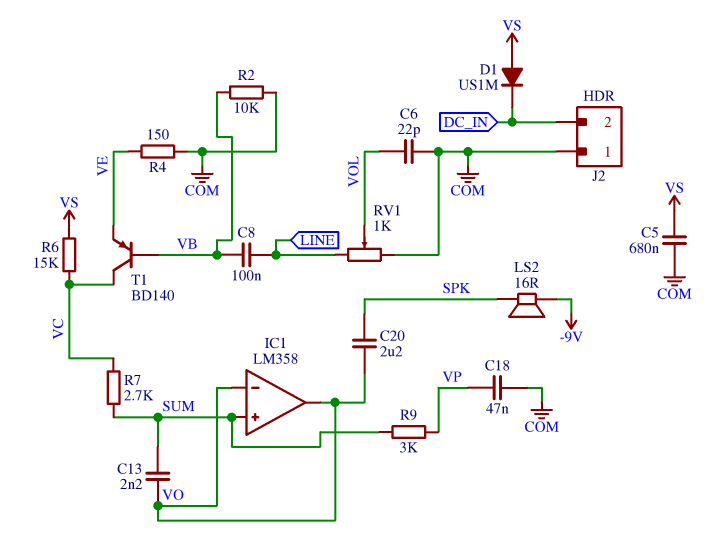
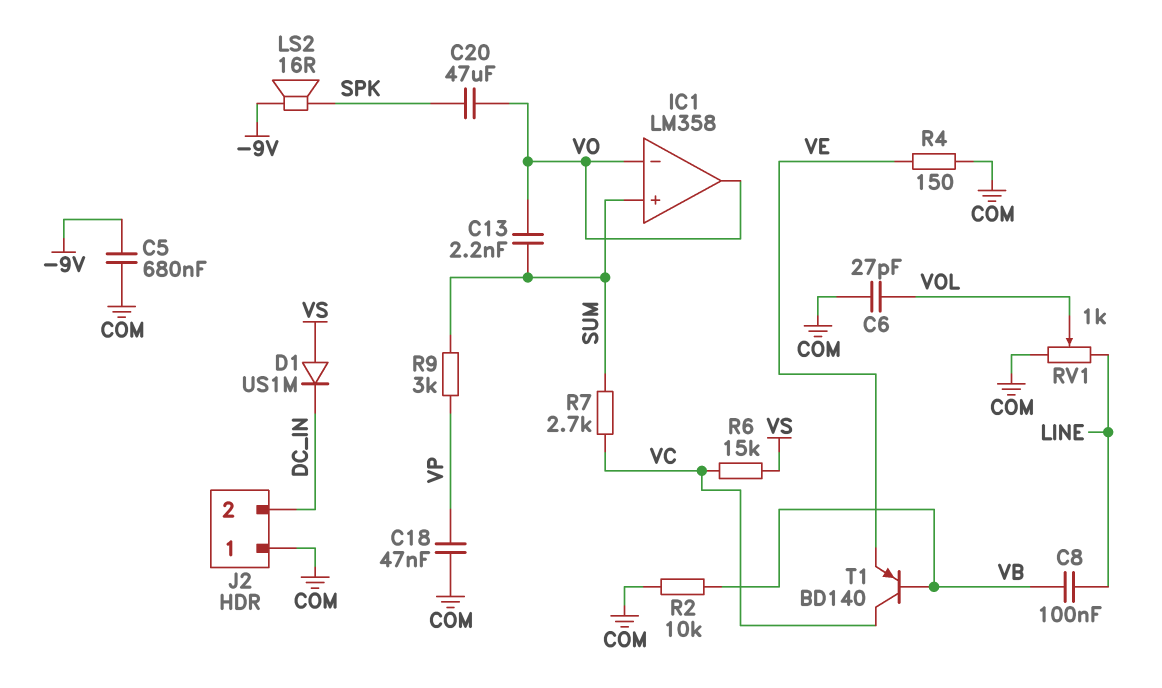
C5: 680nF (COM, VS) -> 680nF (-9V, COM)
C6: 22pF (COM, VOL) -> 27pF (COM, VOL)
C20: 2.2uF (SPK, VO) -> 47uF (SPK, VO)

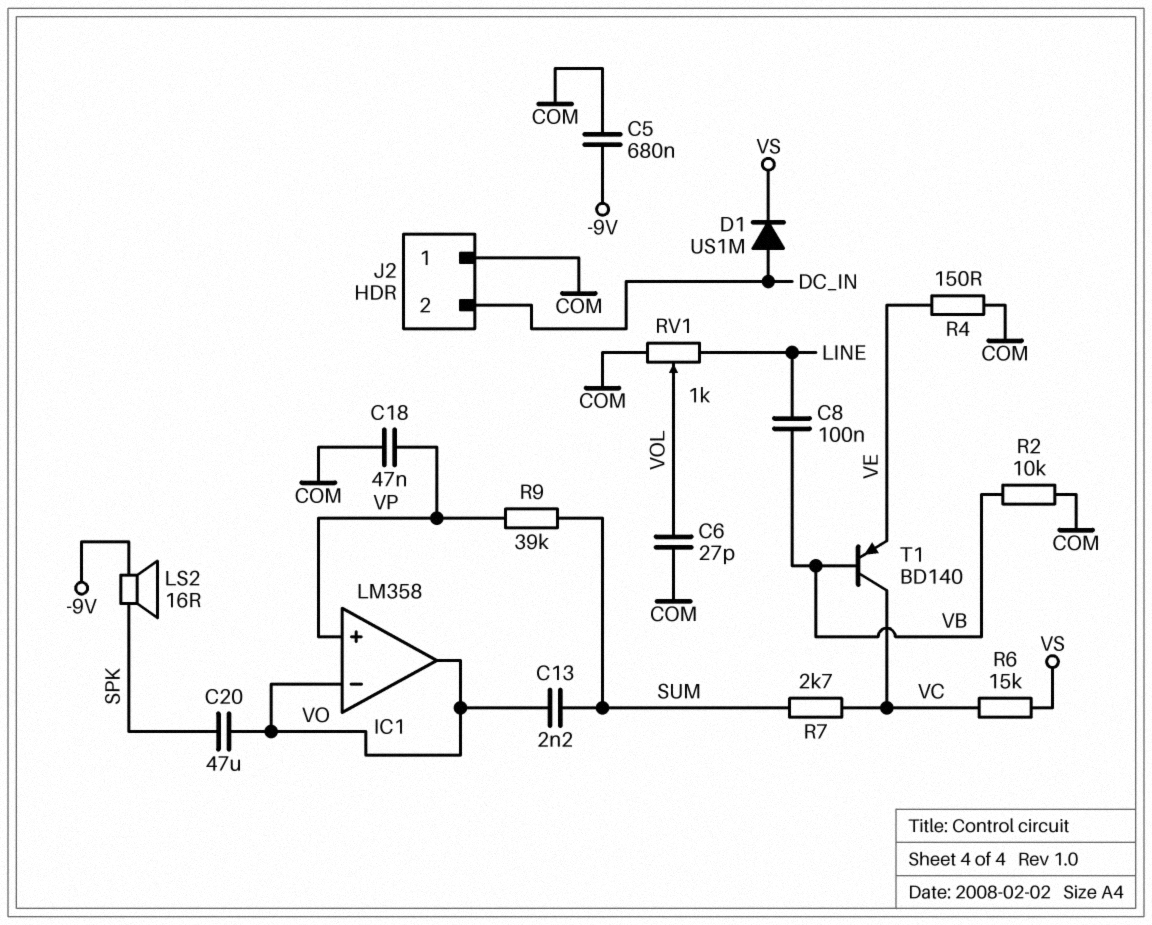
D1: diode US1M (A VS, K DC_IN) -> diode US1M (A DC_IN, K VS)
IC1 pin in+: SUM -> VP
R9: 3k (SUM, VP) -> 39k (SUM, VP)

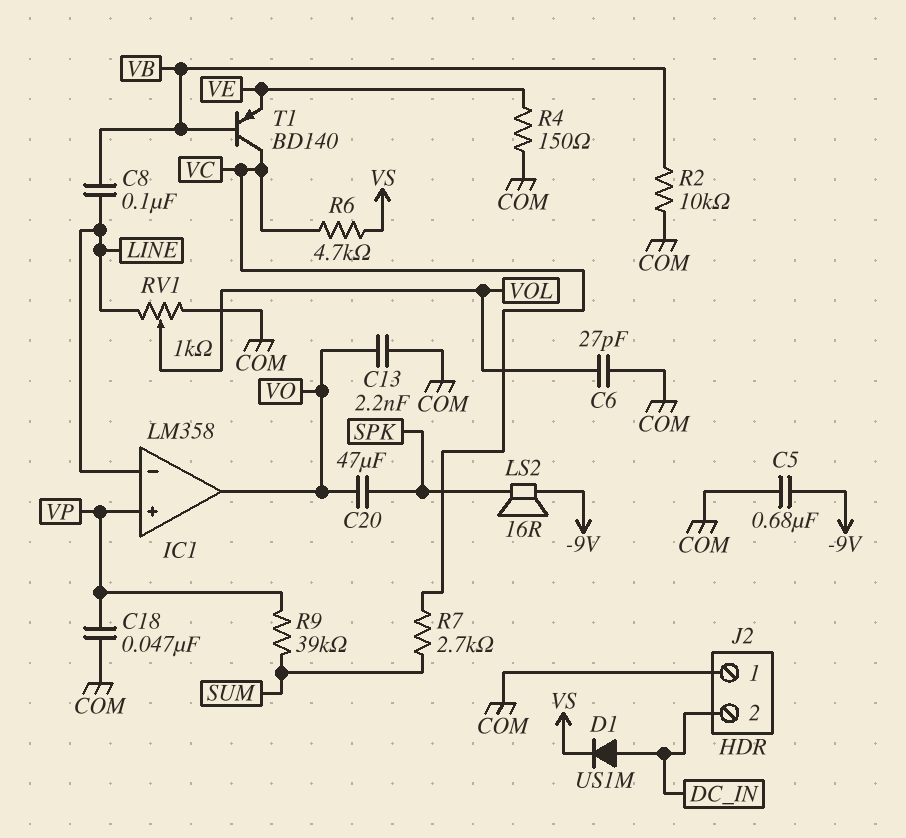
C13: 2.2nF (SUM, VO) -> 2.2nF (COM, VO)
IC1 pin in-: VO -> LINE
R6: 15k (VC, VS) -> 4.7k (VC, VS)

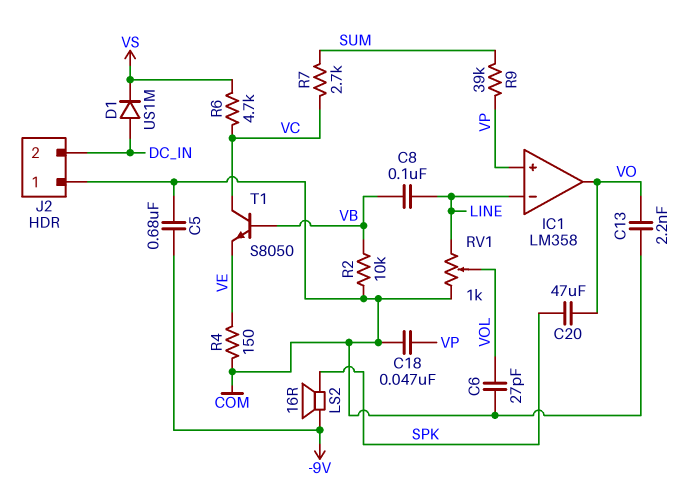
T1: PNP BD140 (B VB, C VC, E VE) -> NPN S8050 (B VB, C VC, E VE)

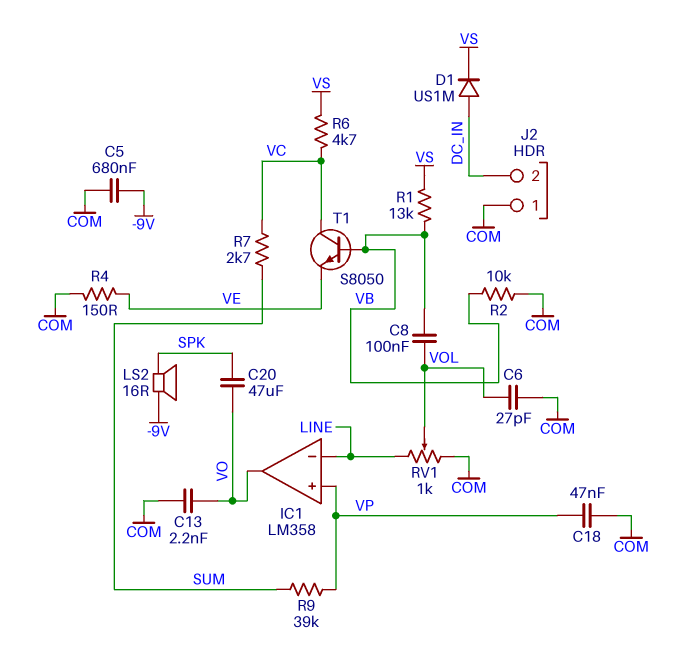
C8: 100nF (LINE, VB) -> 100nF (VB, VOL)
R1: none -> 13k (VB, VS)

